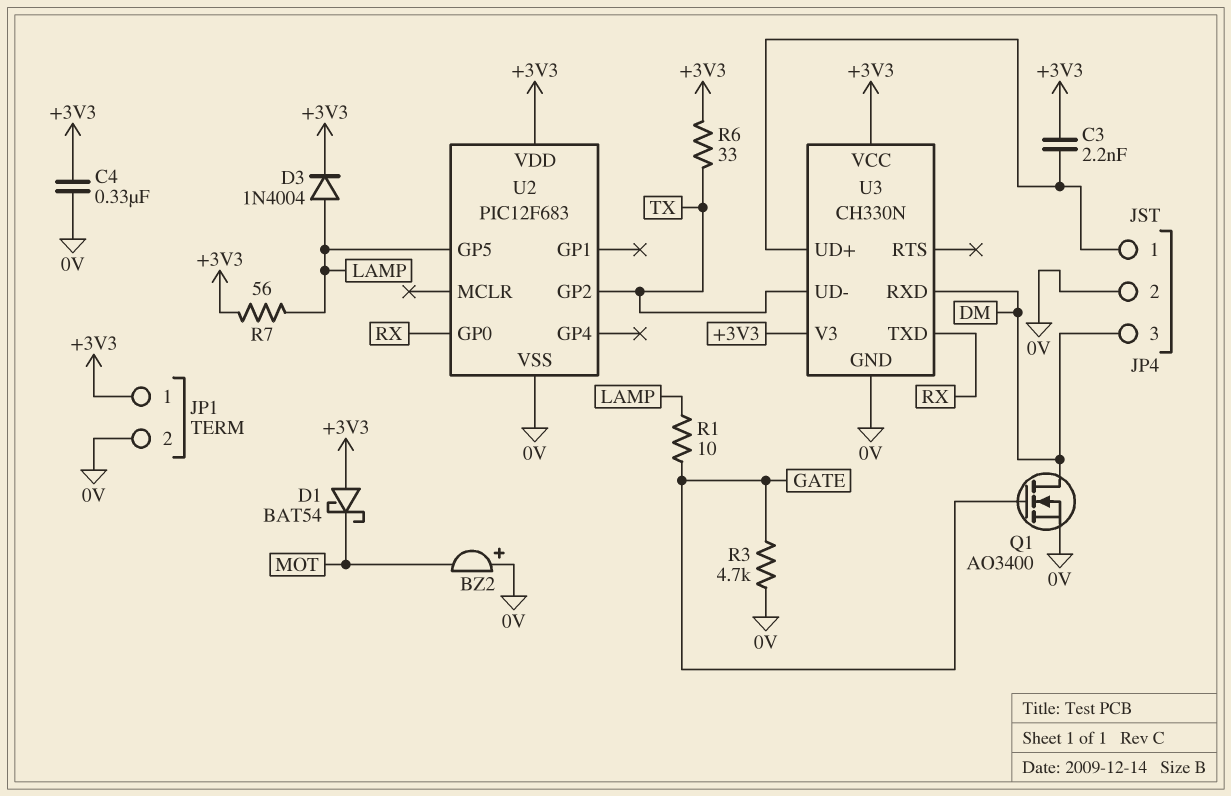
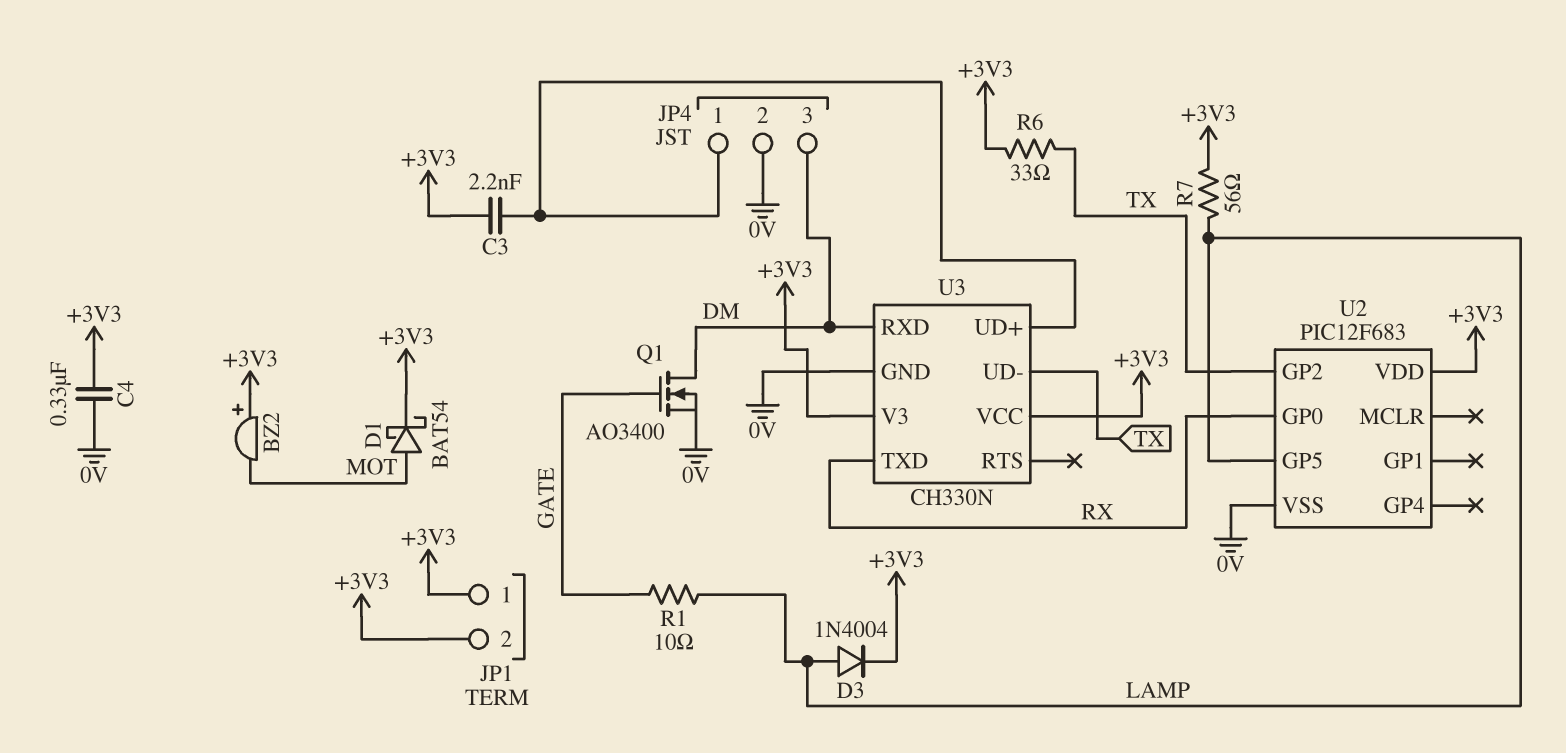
BZ2: buzzer (plus 0V, minus MOT) -> buzzer (plus +3V3, minus MOT)
D1: schottky BAT54 (A +3V3, K MOT) -> schottky BAT54 (A MOT, K +3V3)
JP1 pin 2: 0V -> +3V3
R3: 4.7k (0V, GATE) -> none

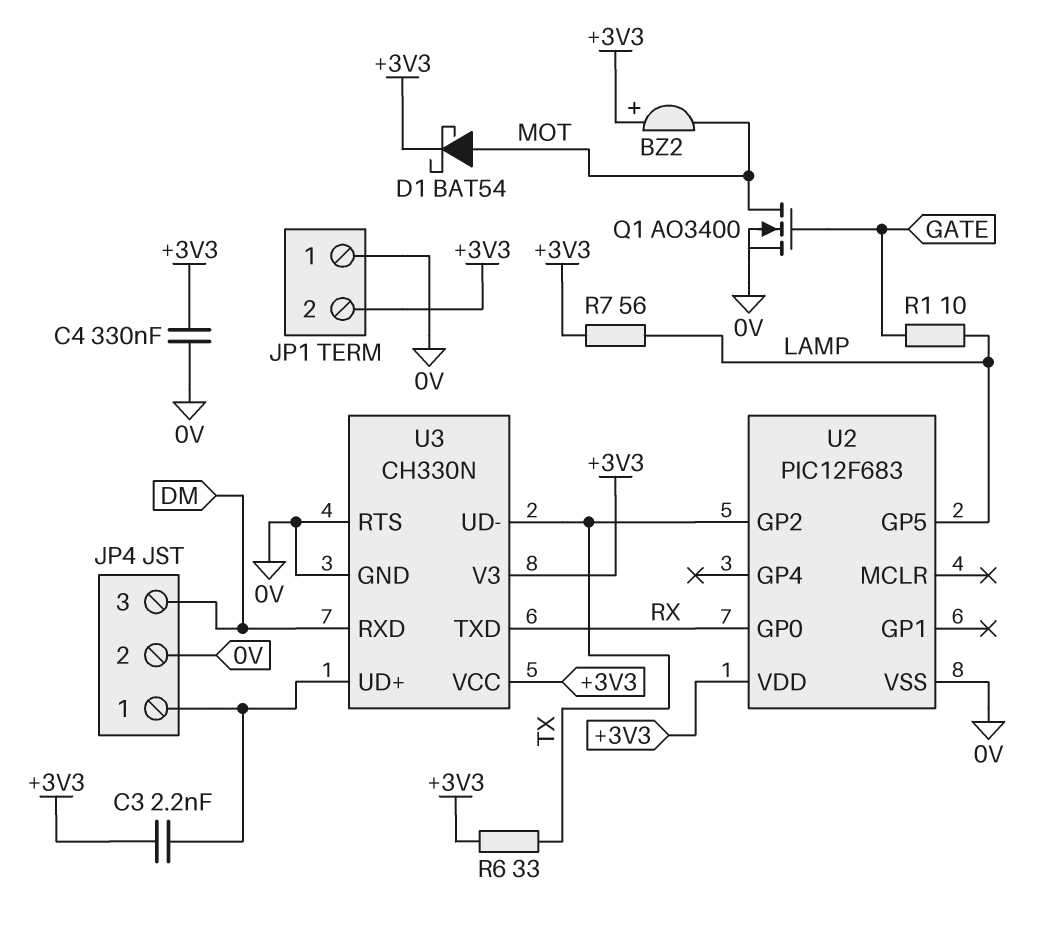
D3: diode 1N4004 (A LAMP, K +3V3) -> none
JP1 pin 1: +3V3 -> 0V
Q1: NMOS AO3400 (G GATE, D DM, S 0V) -> NMOS AO3400 (G GATE, D MOT, S 0V)
U3 pin RTS: none -> 0V

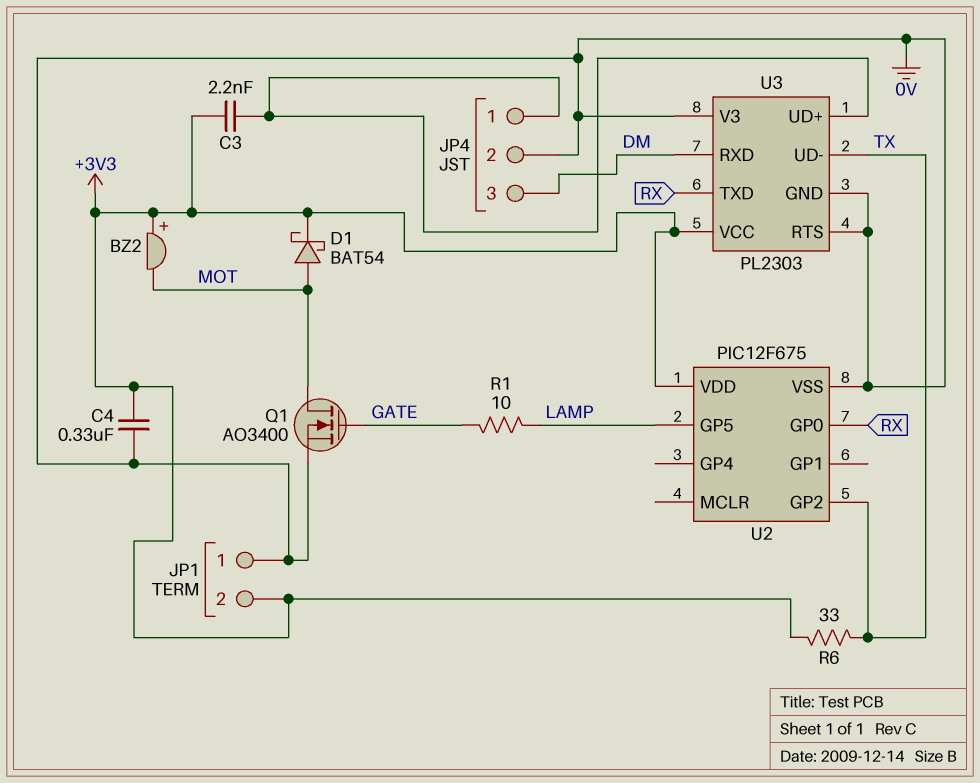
R7: 56 (+3V3, LAMP) -> none
U2: PIC12F683 -> PIC12F675
U3: CH330N -> PL2303
U3 pin V3: +3V3 -> 0V

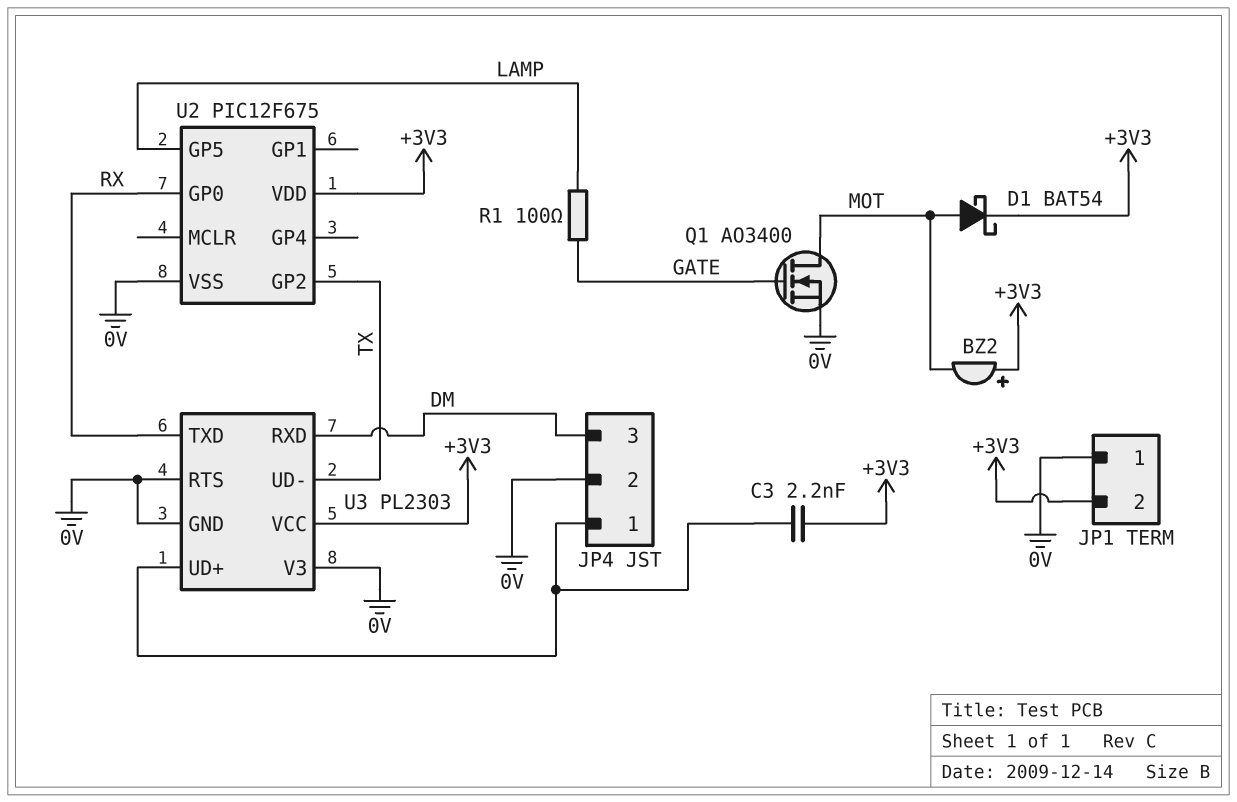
C4: 330nF (+3V3, 0V) -> none
R1: 10 (GATE, LAMP) -> 100 (GATE, LAMP)
R6: 33 (+3V3, TX) -> none

